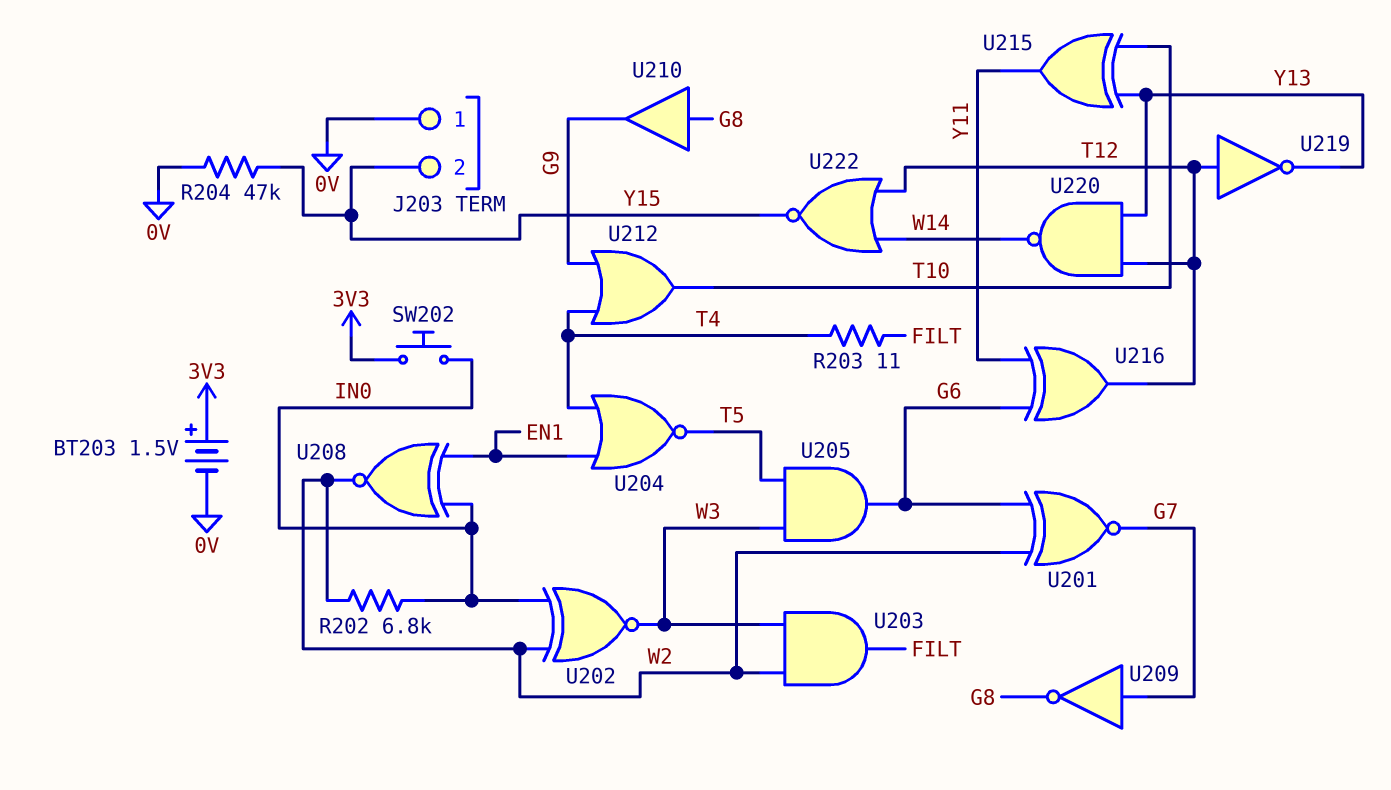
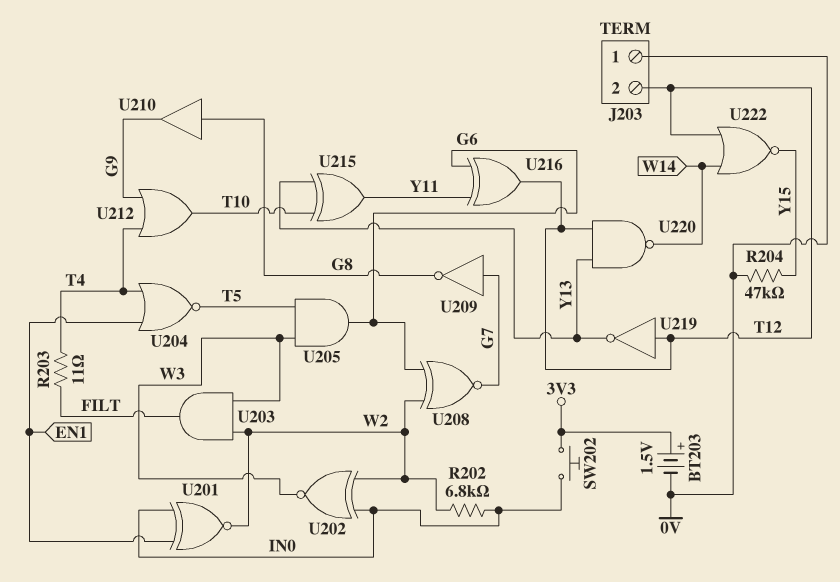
J203 pin 2: Y15 -> T12
U201: XNOR (in G6, in W2, out G7) -> XNOR (in EN1, in IN0, out W2)
U208: XNOR (in EN1, in IN0, out W2) -> XNOR (in G6, in W2, out G7)

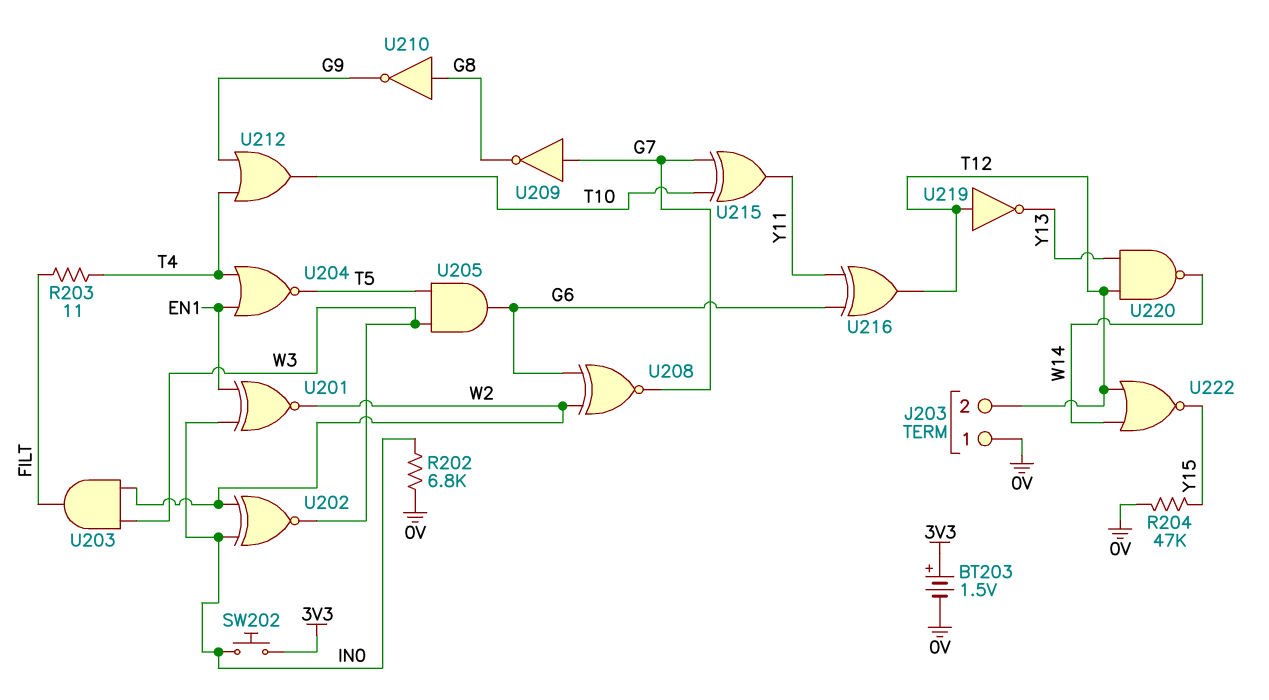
R202: 6.8k (IN0, W2) -> 6.8k (0V, IN0)
U210: buffer (in G8, out G9) -> NOT (in G8, out G9)
U215: XOR (in T10, in Y13, out Y11) -> XOR (in G7, in T10, out Y11)

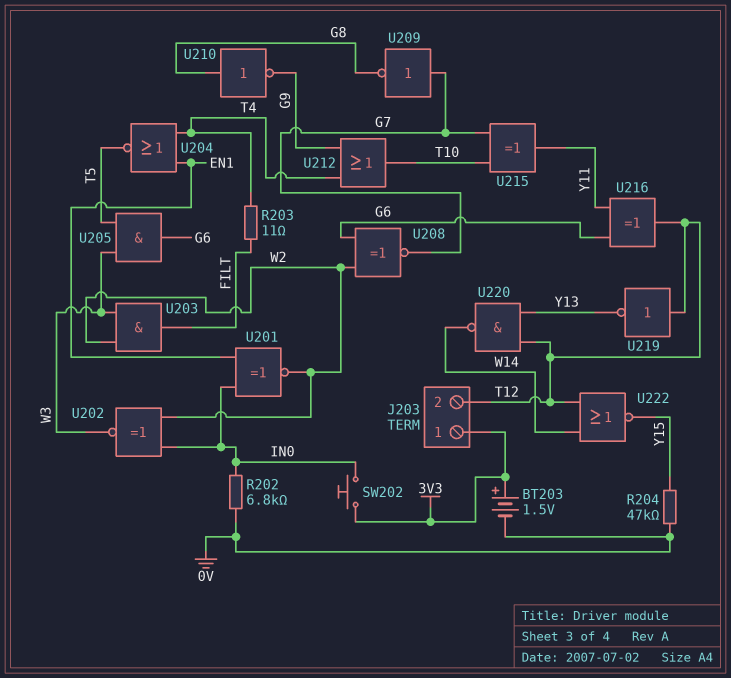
J203 pin 1: 0V -> 3V3

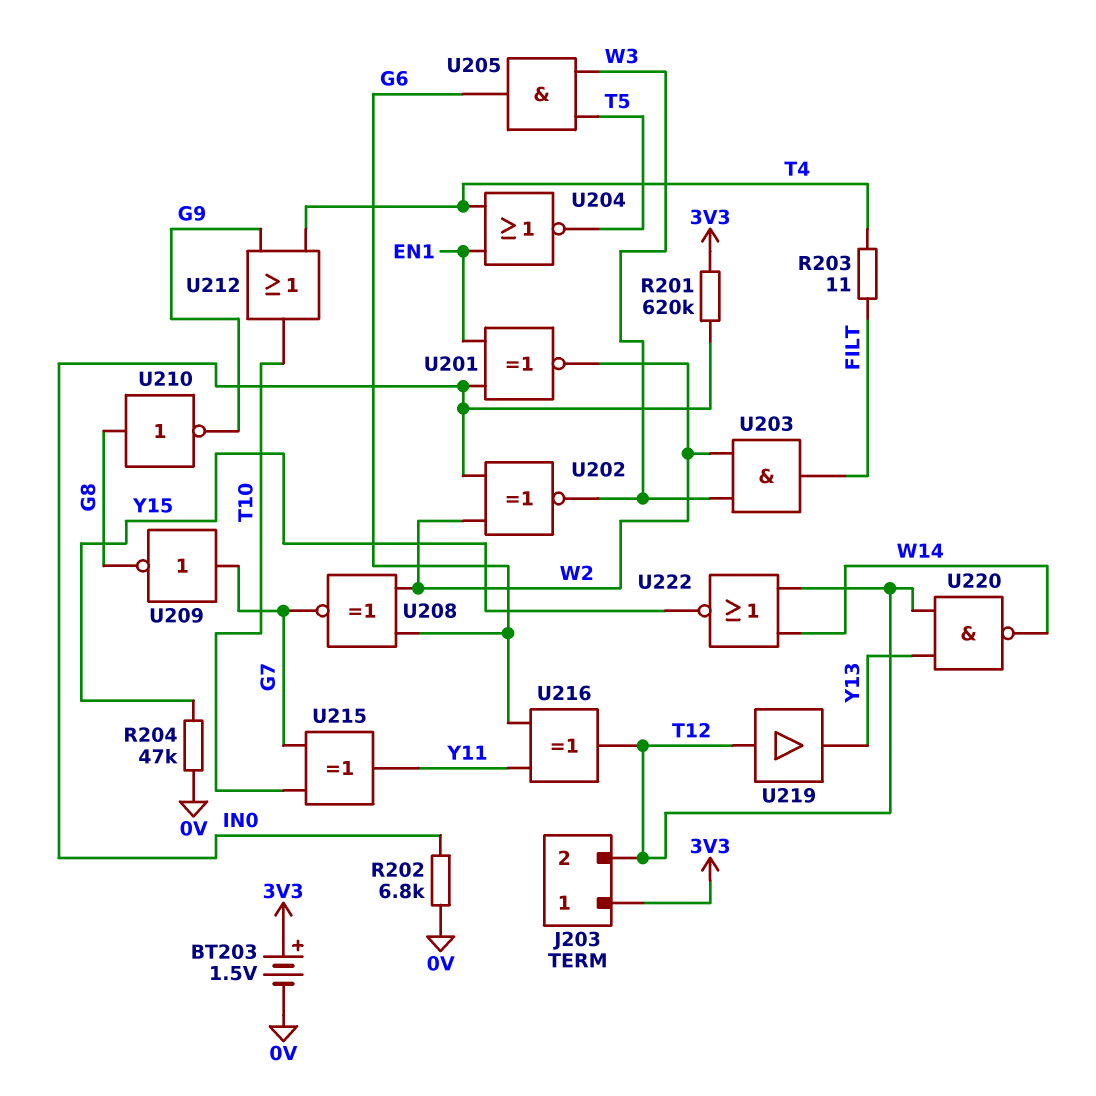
R201: none -> 620k (3V3, IN0)
SW202: button (3V3, IN0) -> none
U219: NOT (in T12, out Y13) -> buffer (in T12, out Y13)

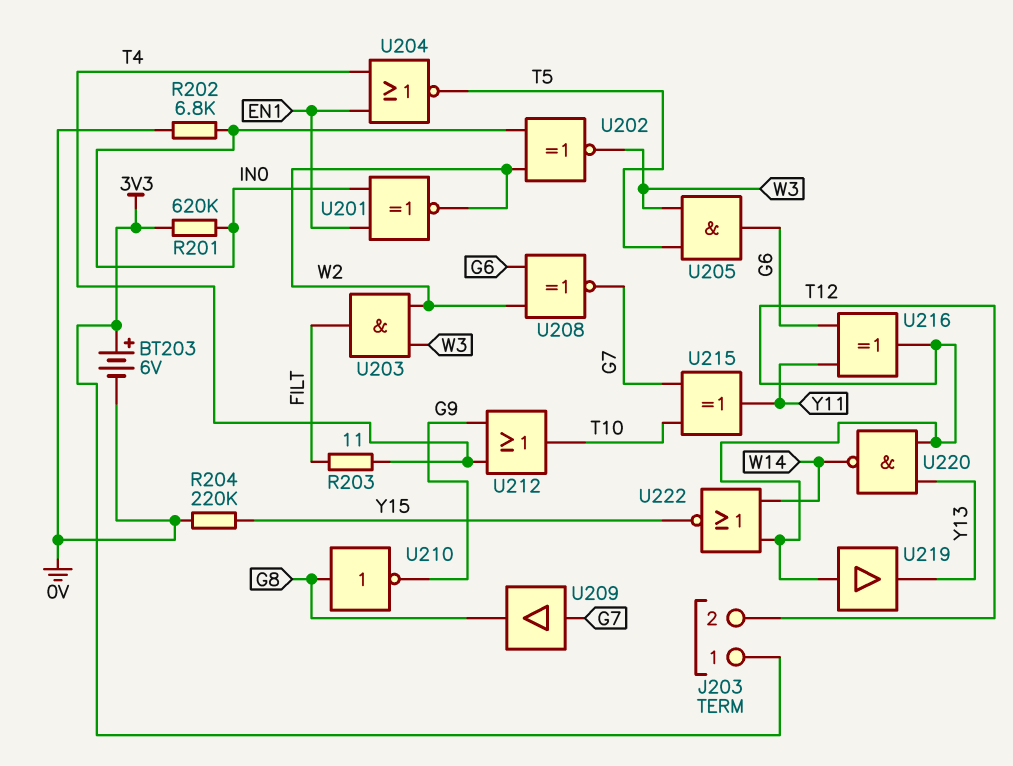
BT203: 1.5V (plus 3V3, minus 0V) -> 6V (plus 3V3, minus 0V)
R204: 47k (0V, Y15) -> 220k (0V, Y15)
U209: NOT (in G7, out G8) -> buffer (in G7, out G8)

